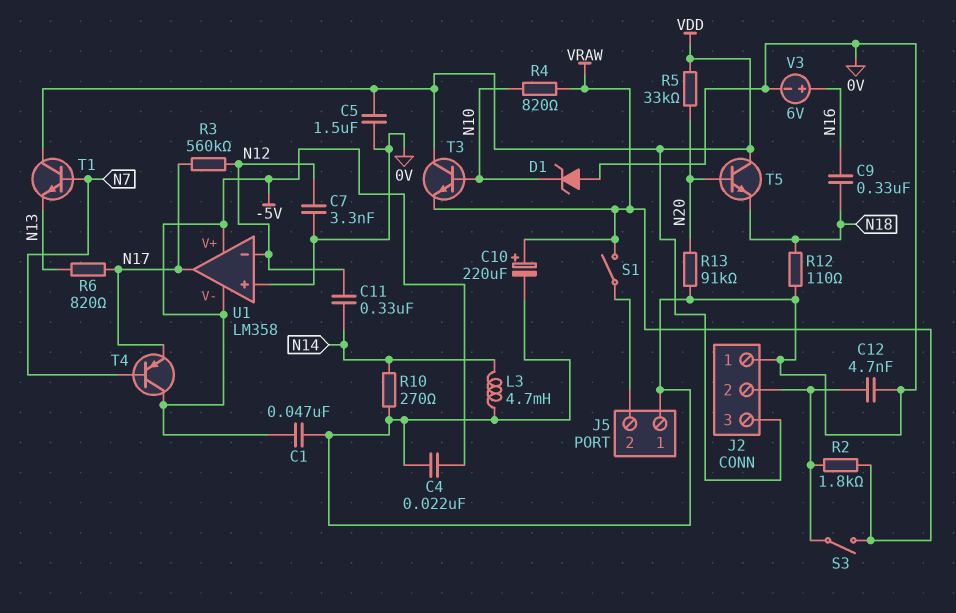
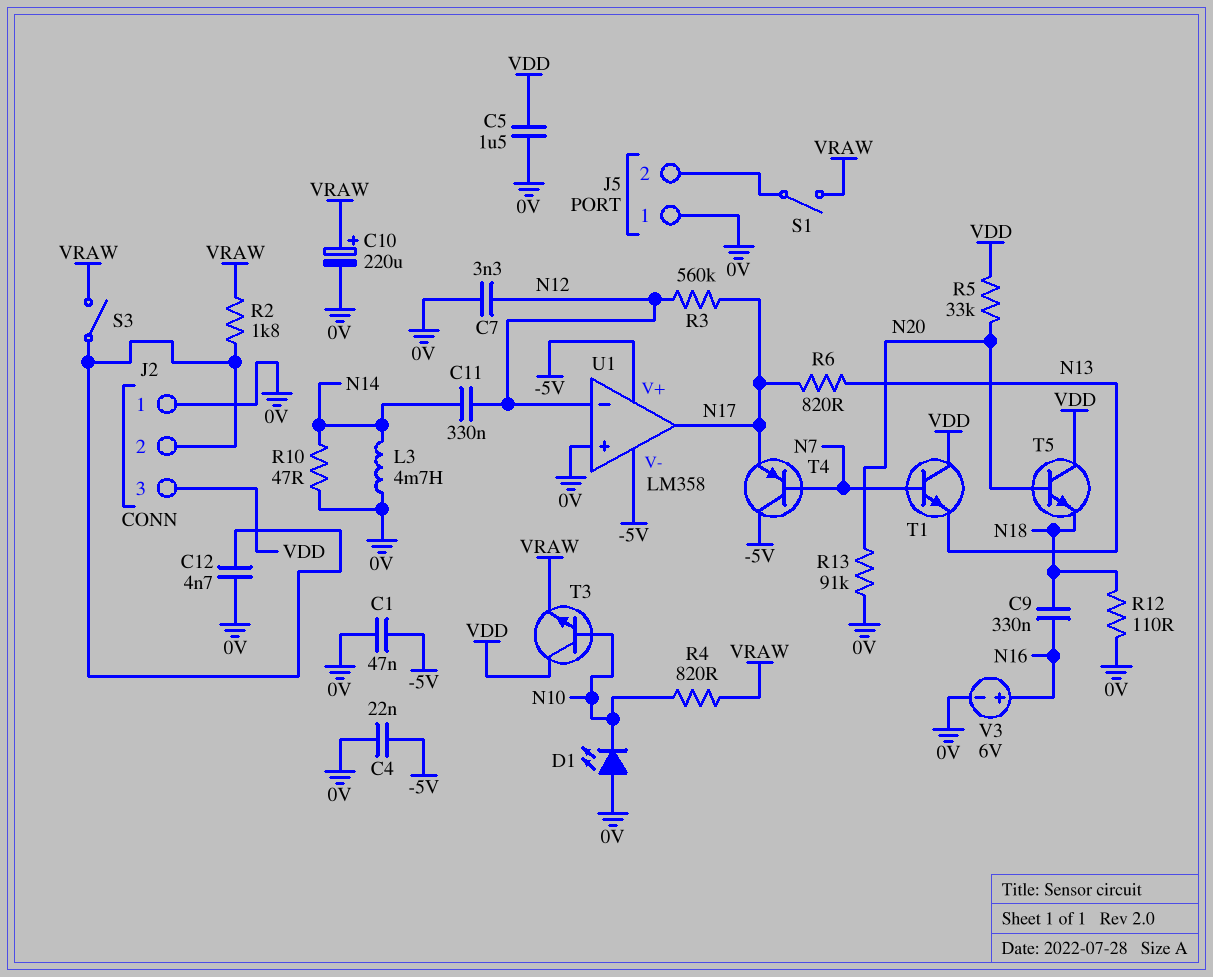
D1: zener (A 0V, K N10) -> LED (A 0V, K N10)
R10: 270 (0V, N14) -> 47 (0V, N14)

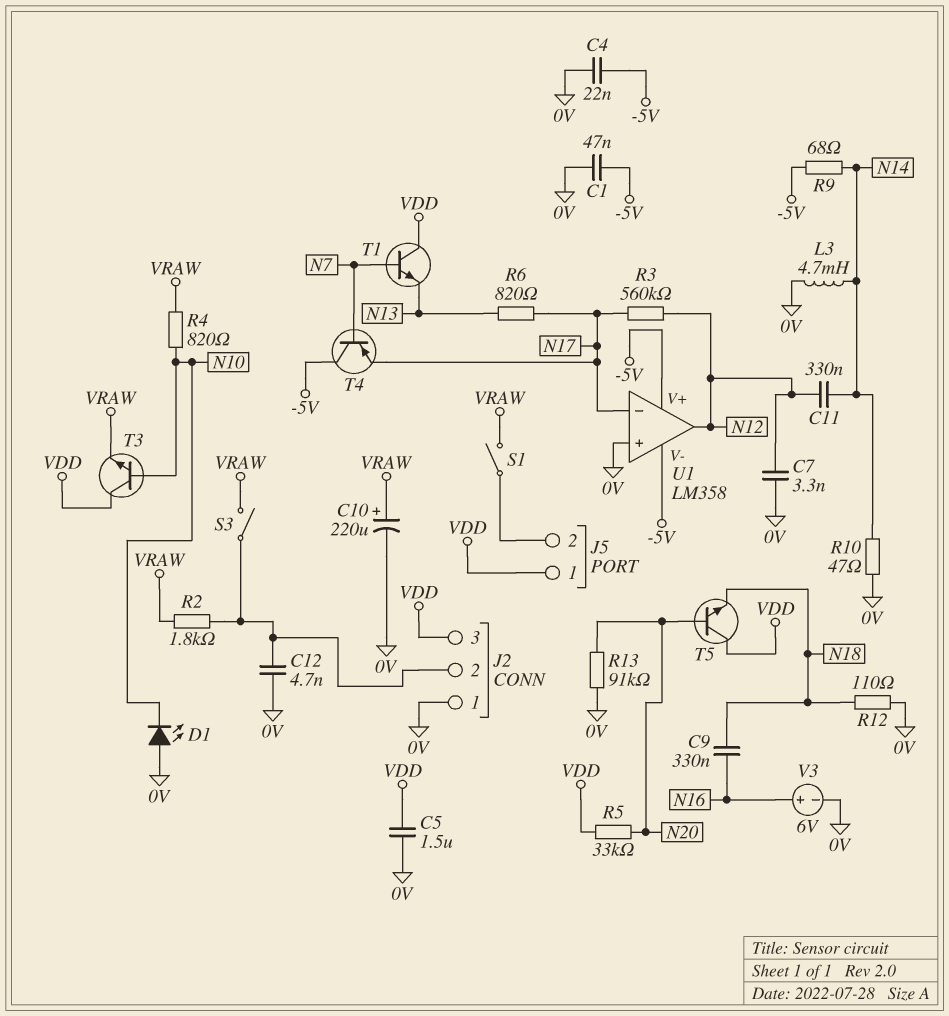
J5 pin 1: 0V -> VDD
R9: none -> 68 (-5V, N14)
U1 pin in-: N12 -> N17
U1 pin out: N17 -> N12

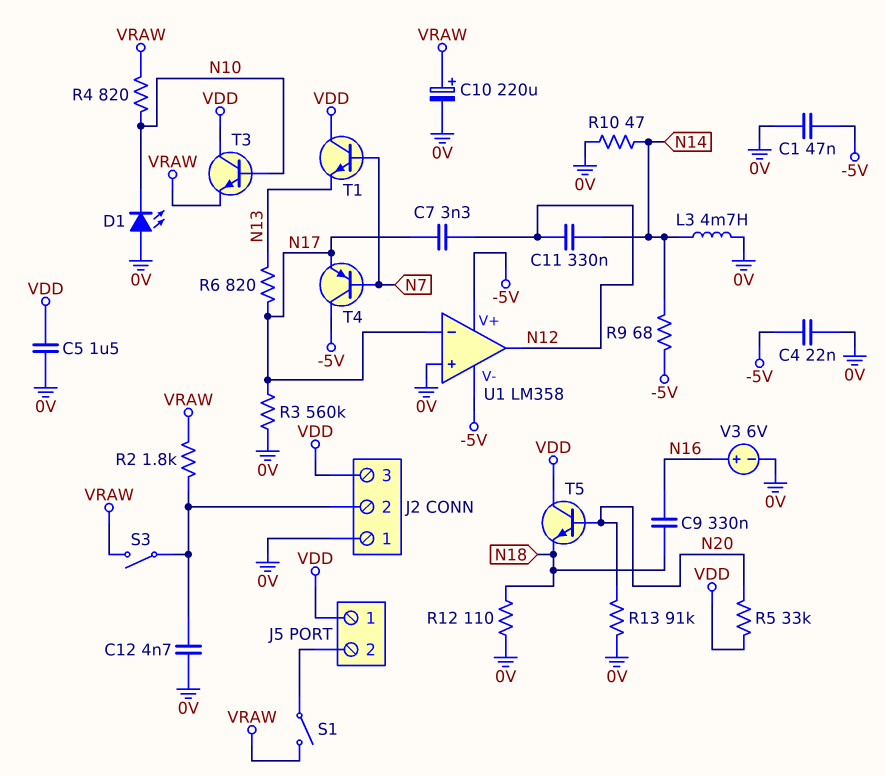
C7: 3.3nF (0V, N12) -> 3.3nF (N12, N17)
R3: 560k (N12, N17) -> 560k (0V, N17)

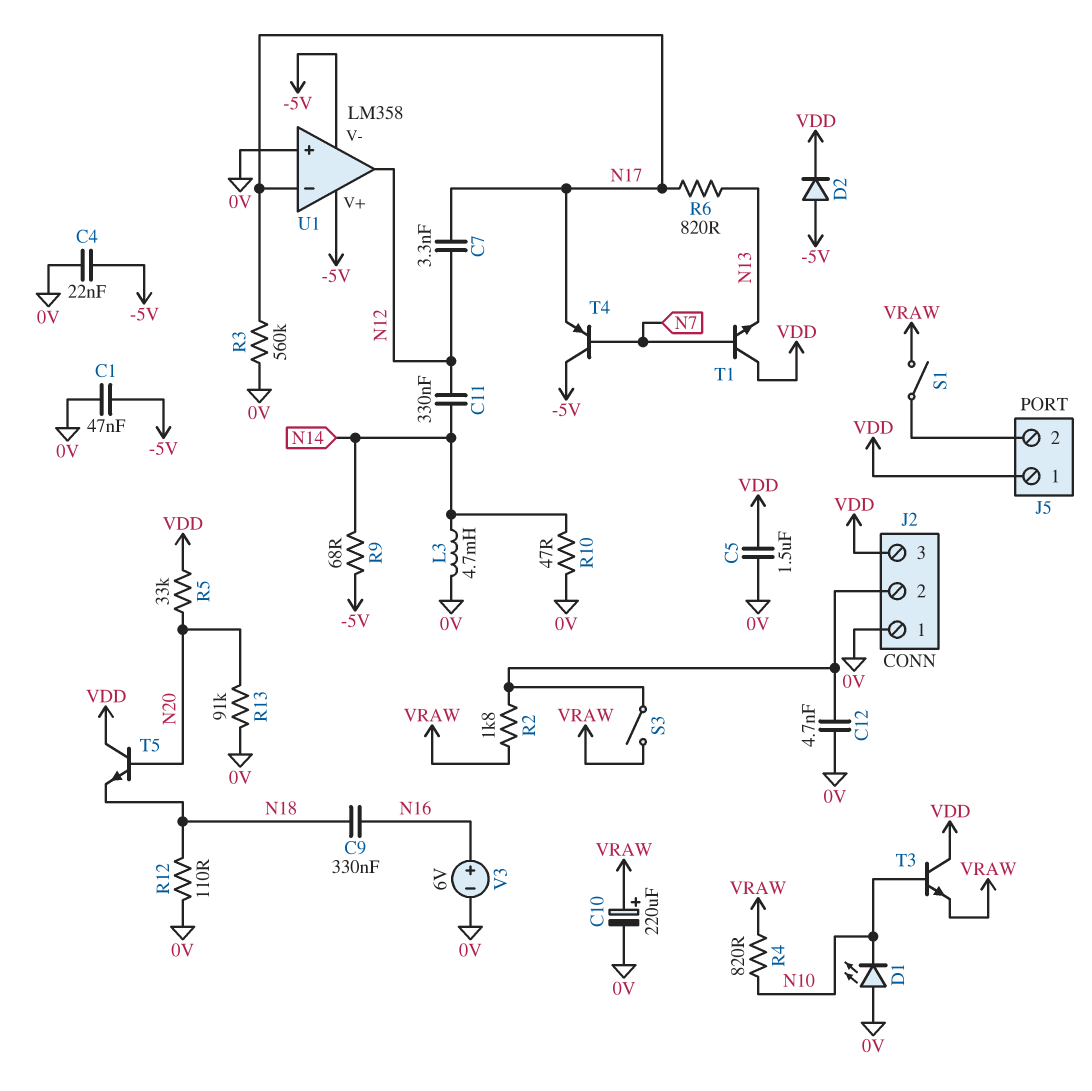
D2: none -> diode (A -5V, K VDD)

